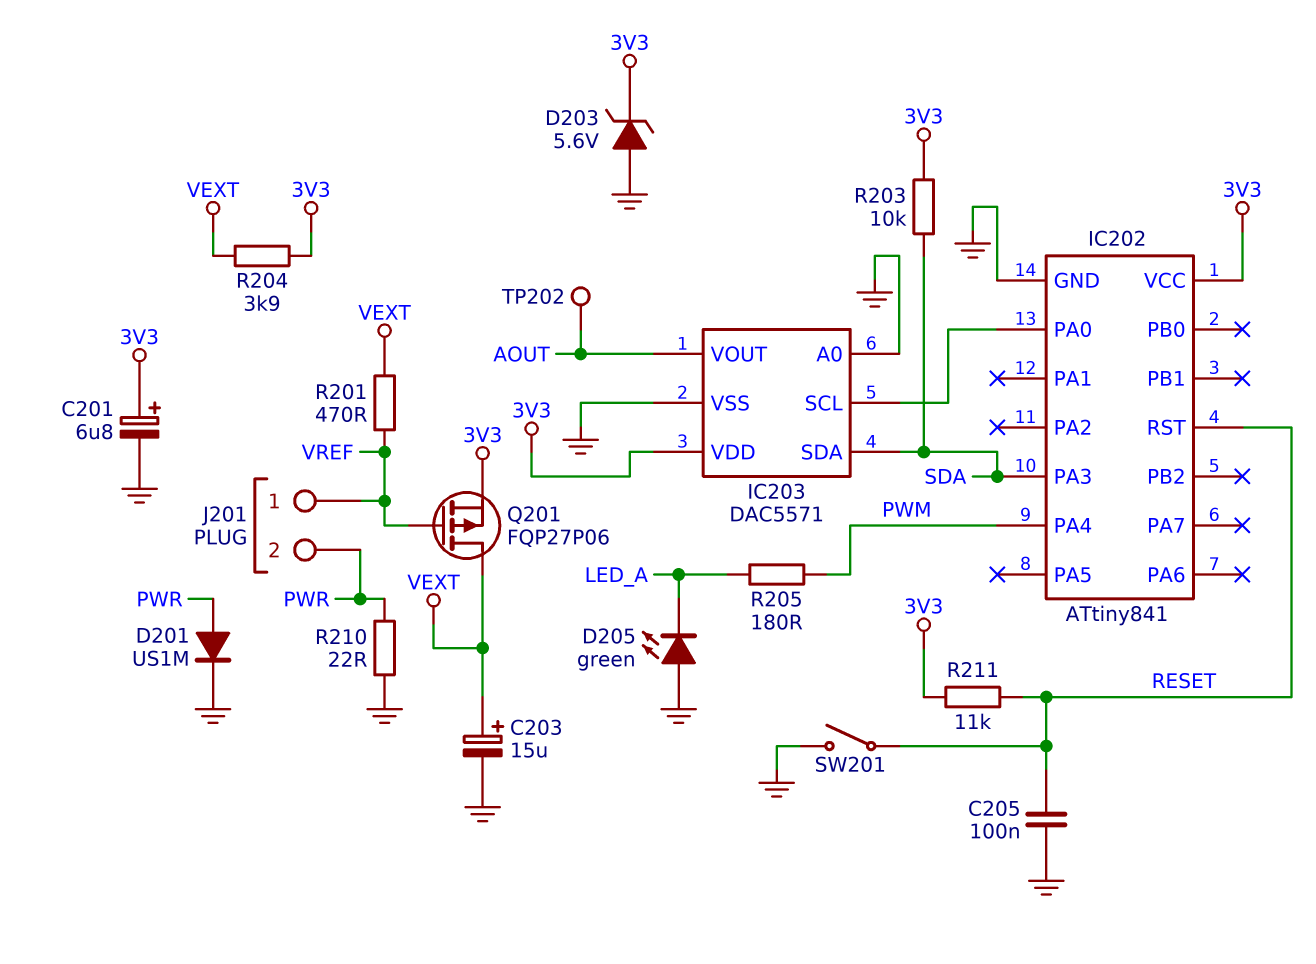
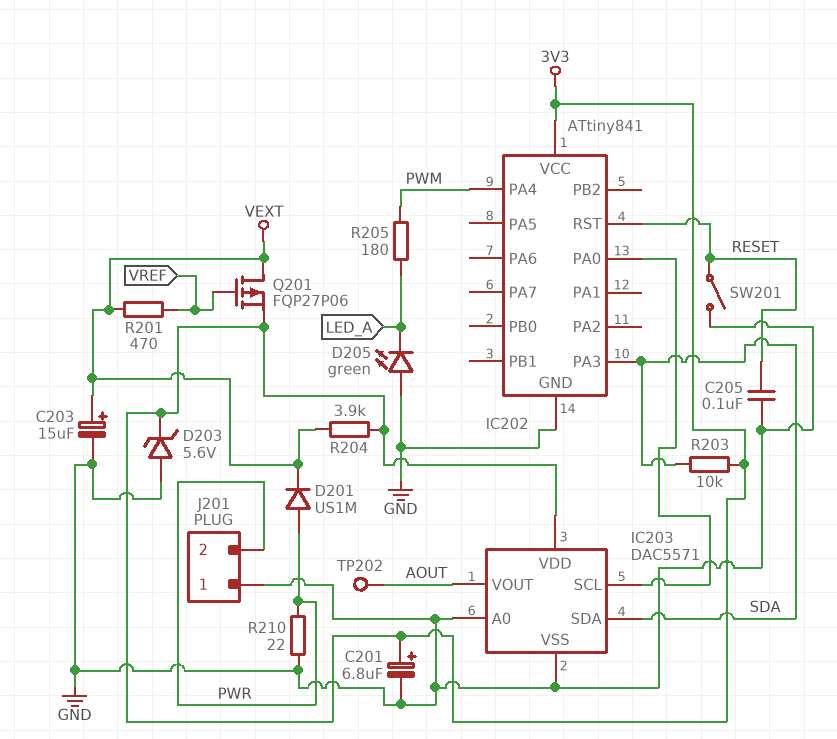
D201: diode US1M (A PWR, K GND) -> diode US1M (A PWR, K VEXT)
J201 pin 1: VREF -> GND
R211: 11k (3V3, RESET) -> none

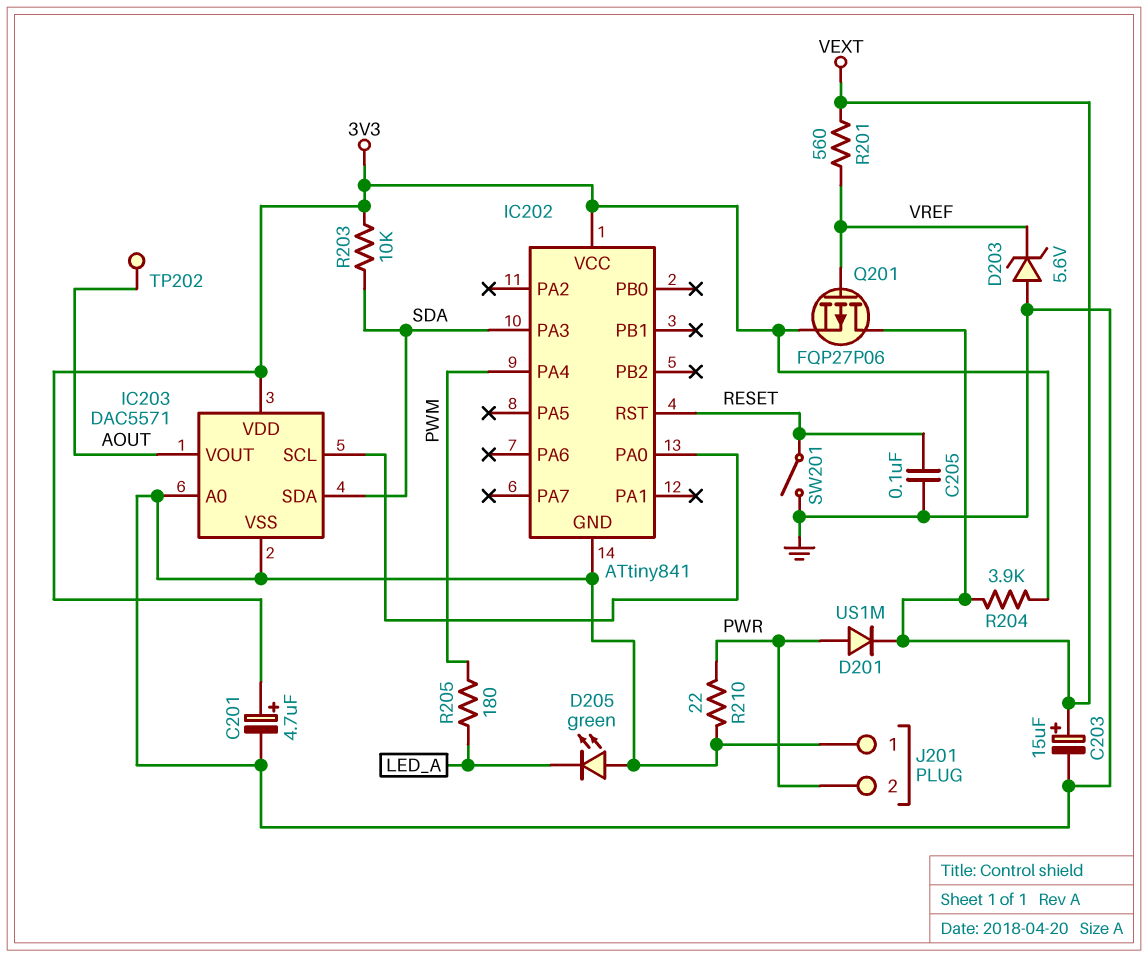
C201: 6.8uF (plus 3V3, minus GND) -> 4.7uF (plus 3V3, minus GND)
D203: zener 5.6V (A GND, K 3V3) -> zener 5.6V (A GND, K VREF)
R201: 470 (VEXT, VREF) -> 560 (VEXT, VREF)

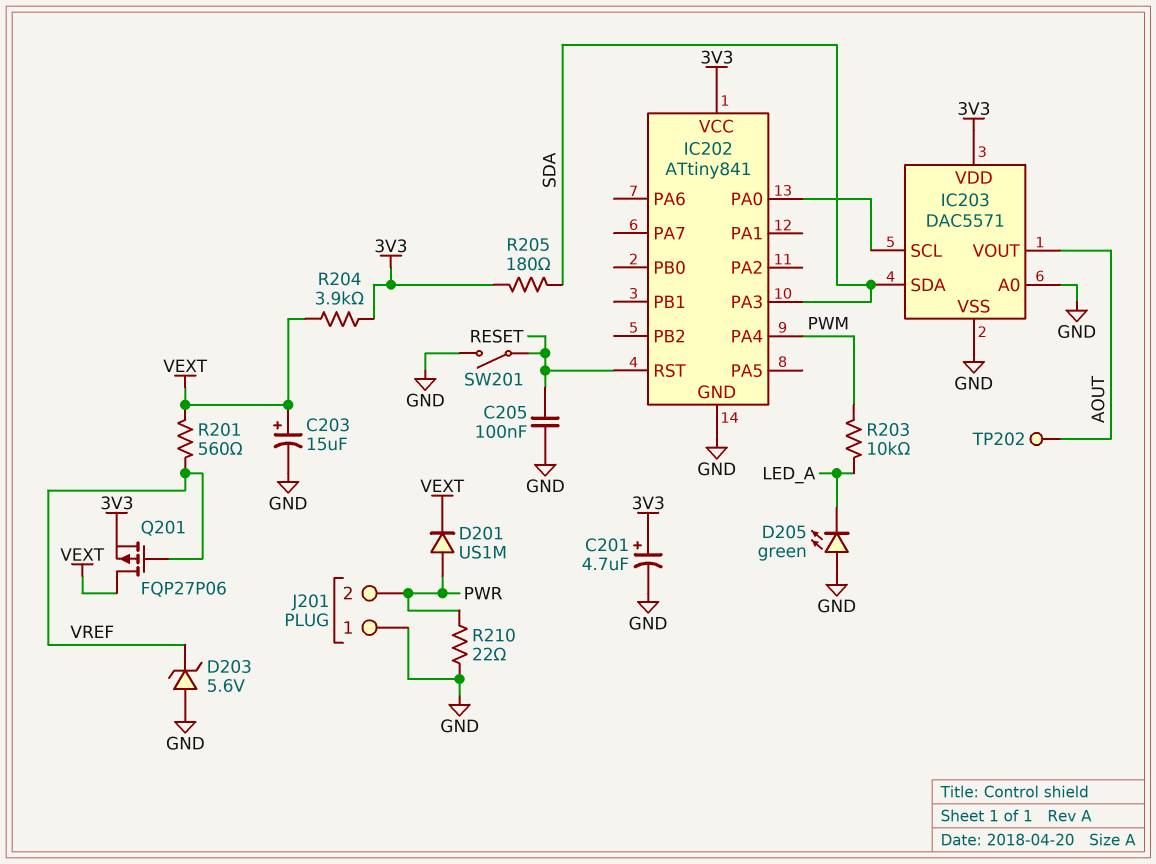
R203: 10k (3V3, SDA) -> 10k (LED_A, PWM)
R205: 180 (LED_A, PWM) -> 180 (3V3, SDA)

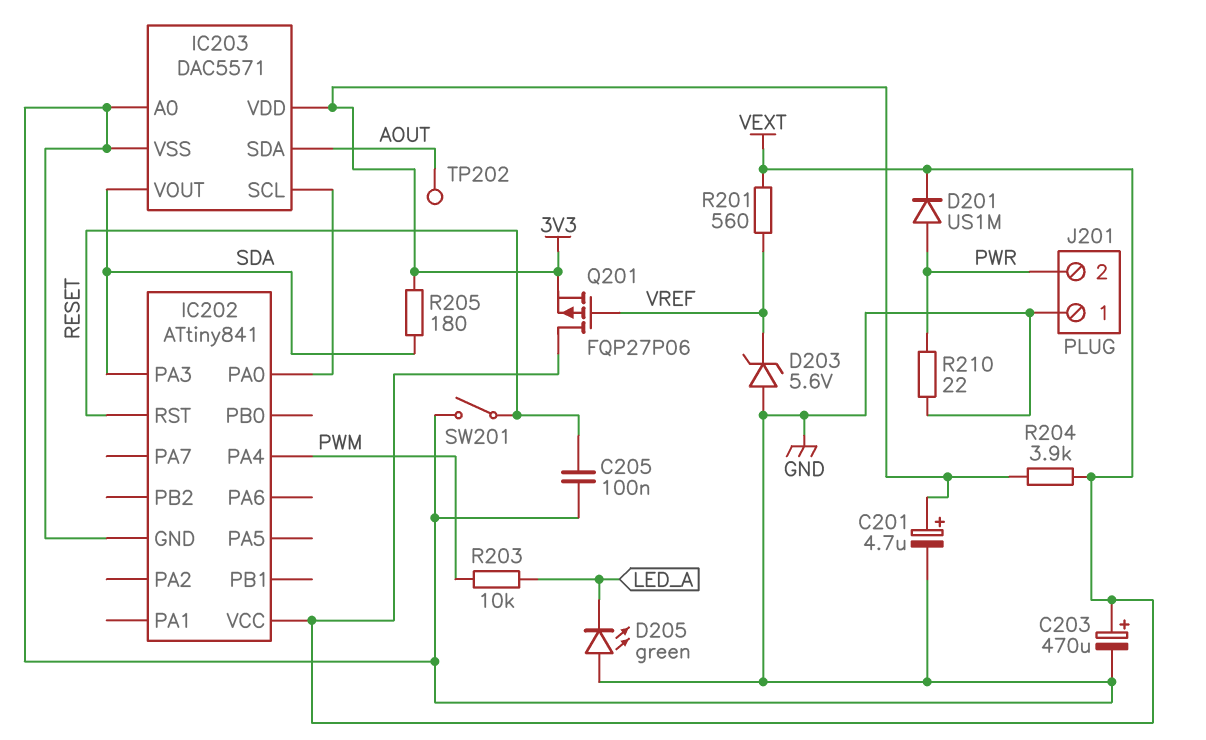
C203: 15uF (plus VEXT, minus GND) -> 470uF (plus VEXT, minus GND)
IC202 pin VCC: 3V3 -> VEXT
IC203 pin SDA: SDA -> AOUT
IC203 pin VOUT: AOUT -> SDA

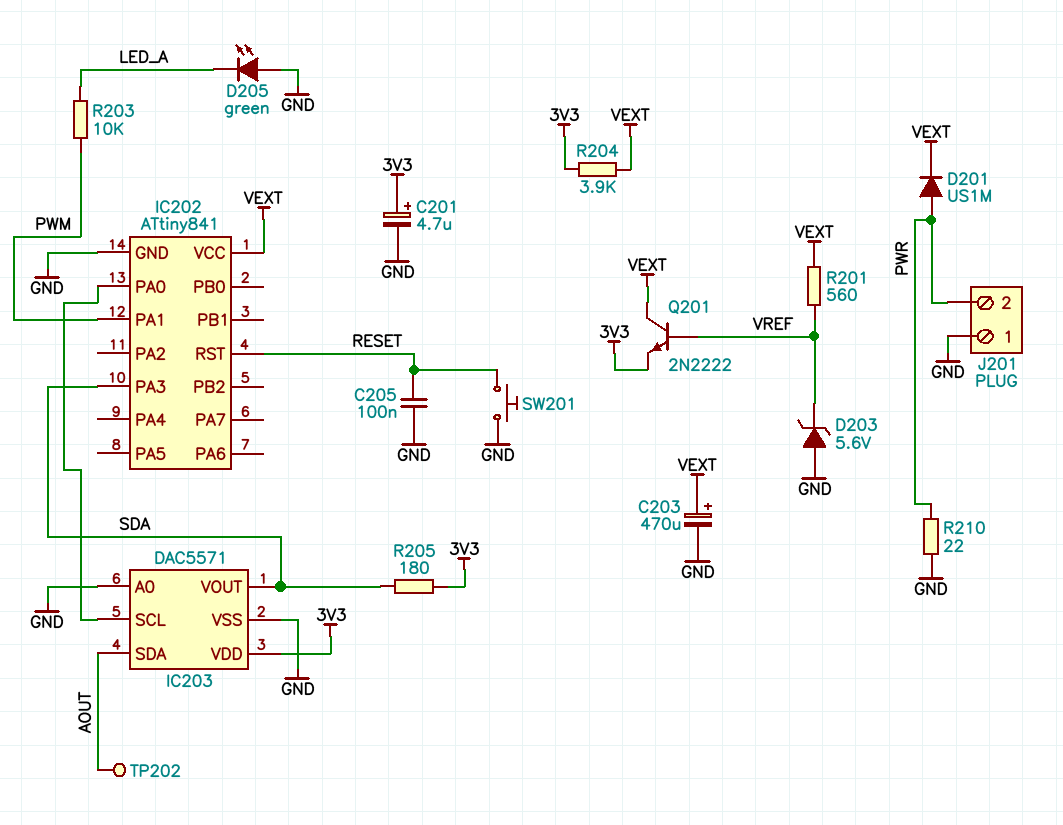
IC202 pin PA1: none -> PWM
IC202 pin PA4: PWM -> none
Q201: PMOS FQP27P06 (G VREF, D VEXT, S 3V3) -> NPN 2N2222 (B VREF, C VEXT, E 3V3)
SW201: switch (GND, RESET) -> button (GND, RESET)

